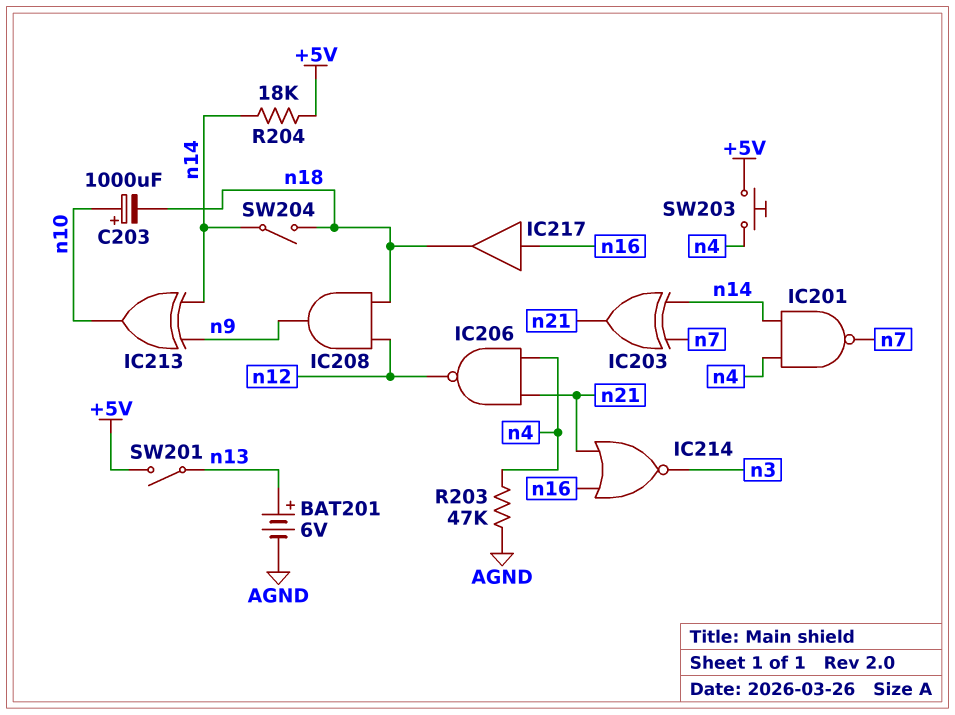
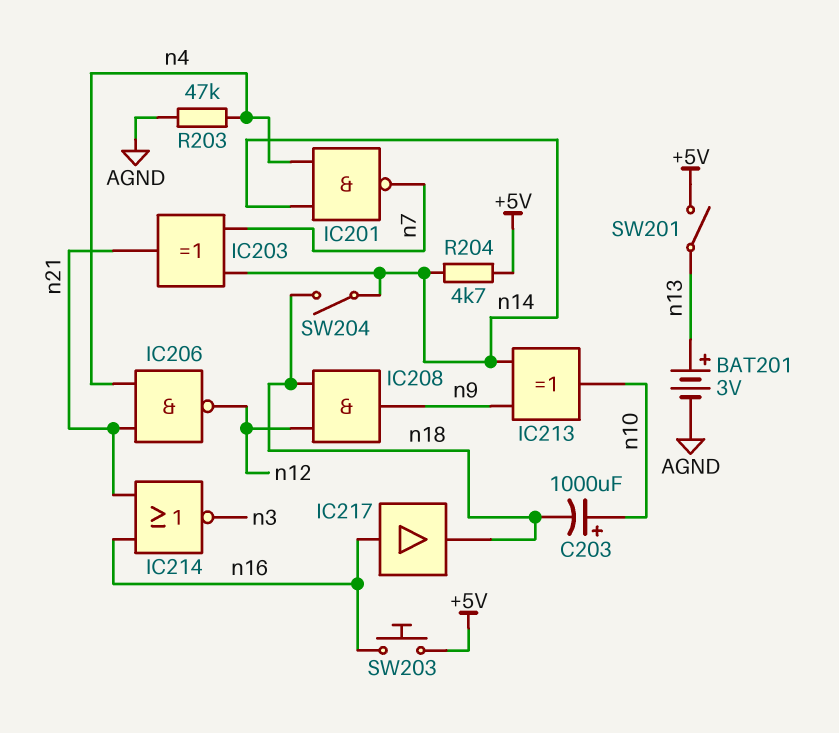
BAT201: 6V (plus n13, minus AGND) -> 3V (plus n13, minus AGND)
R204: 18k (+5V, n14) -> 4.7k (+5V, n14)
SW203: button (+5V, n4) -> button (+5V, n16)

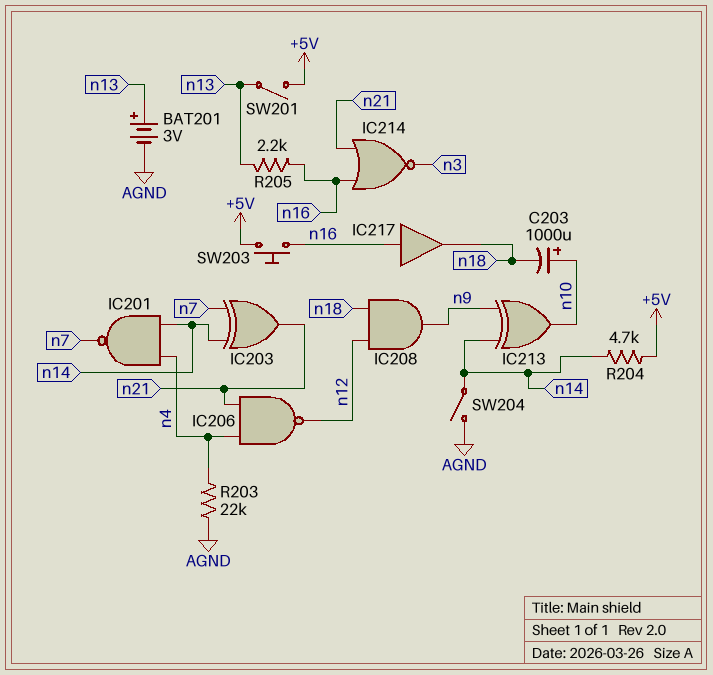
R203: 47k (AGND, n4) -> 22k (AGND, n4)
R205: none -> 2.2k (n13, n16)
SW204: switch (n14, n18) -> switch (AGND, n14)

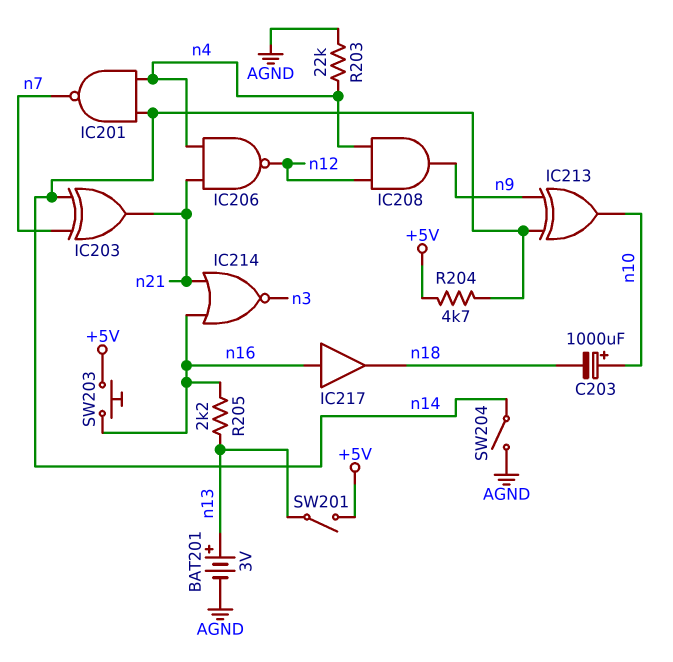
IC208: AND (in n12, in n18, out n9) -> AND (in n4, in n12, out n9)

